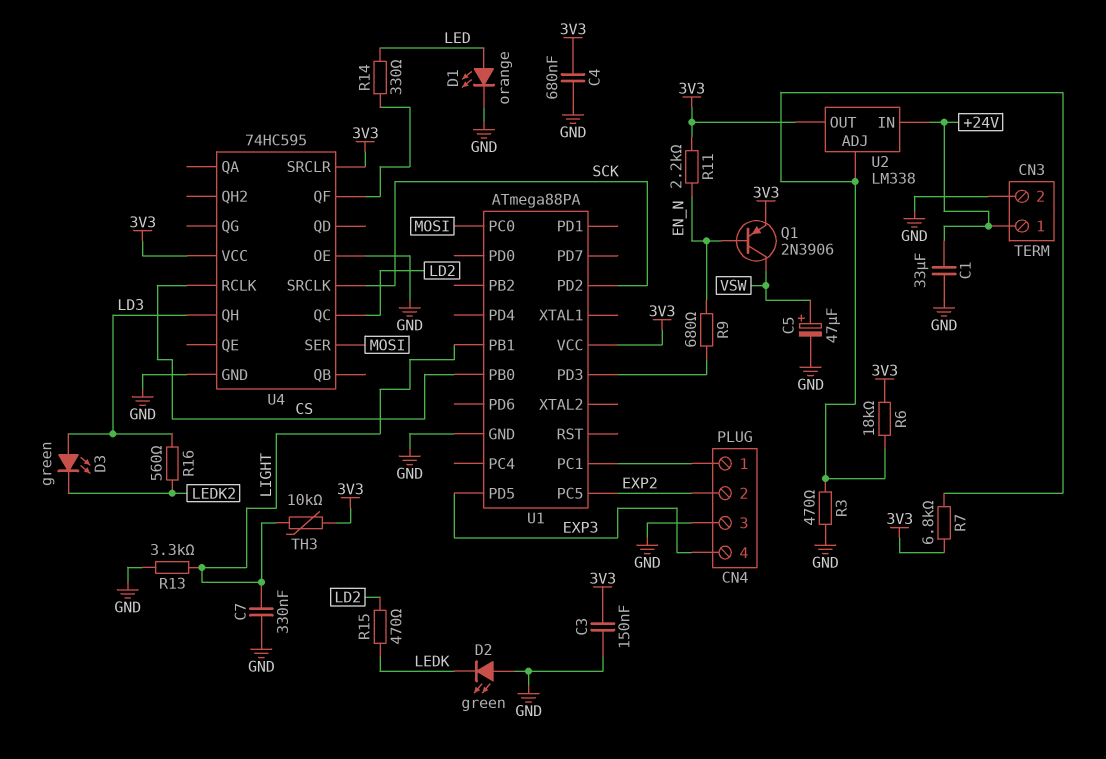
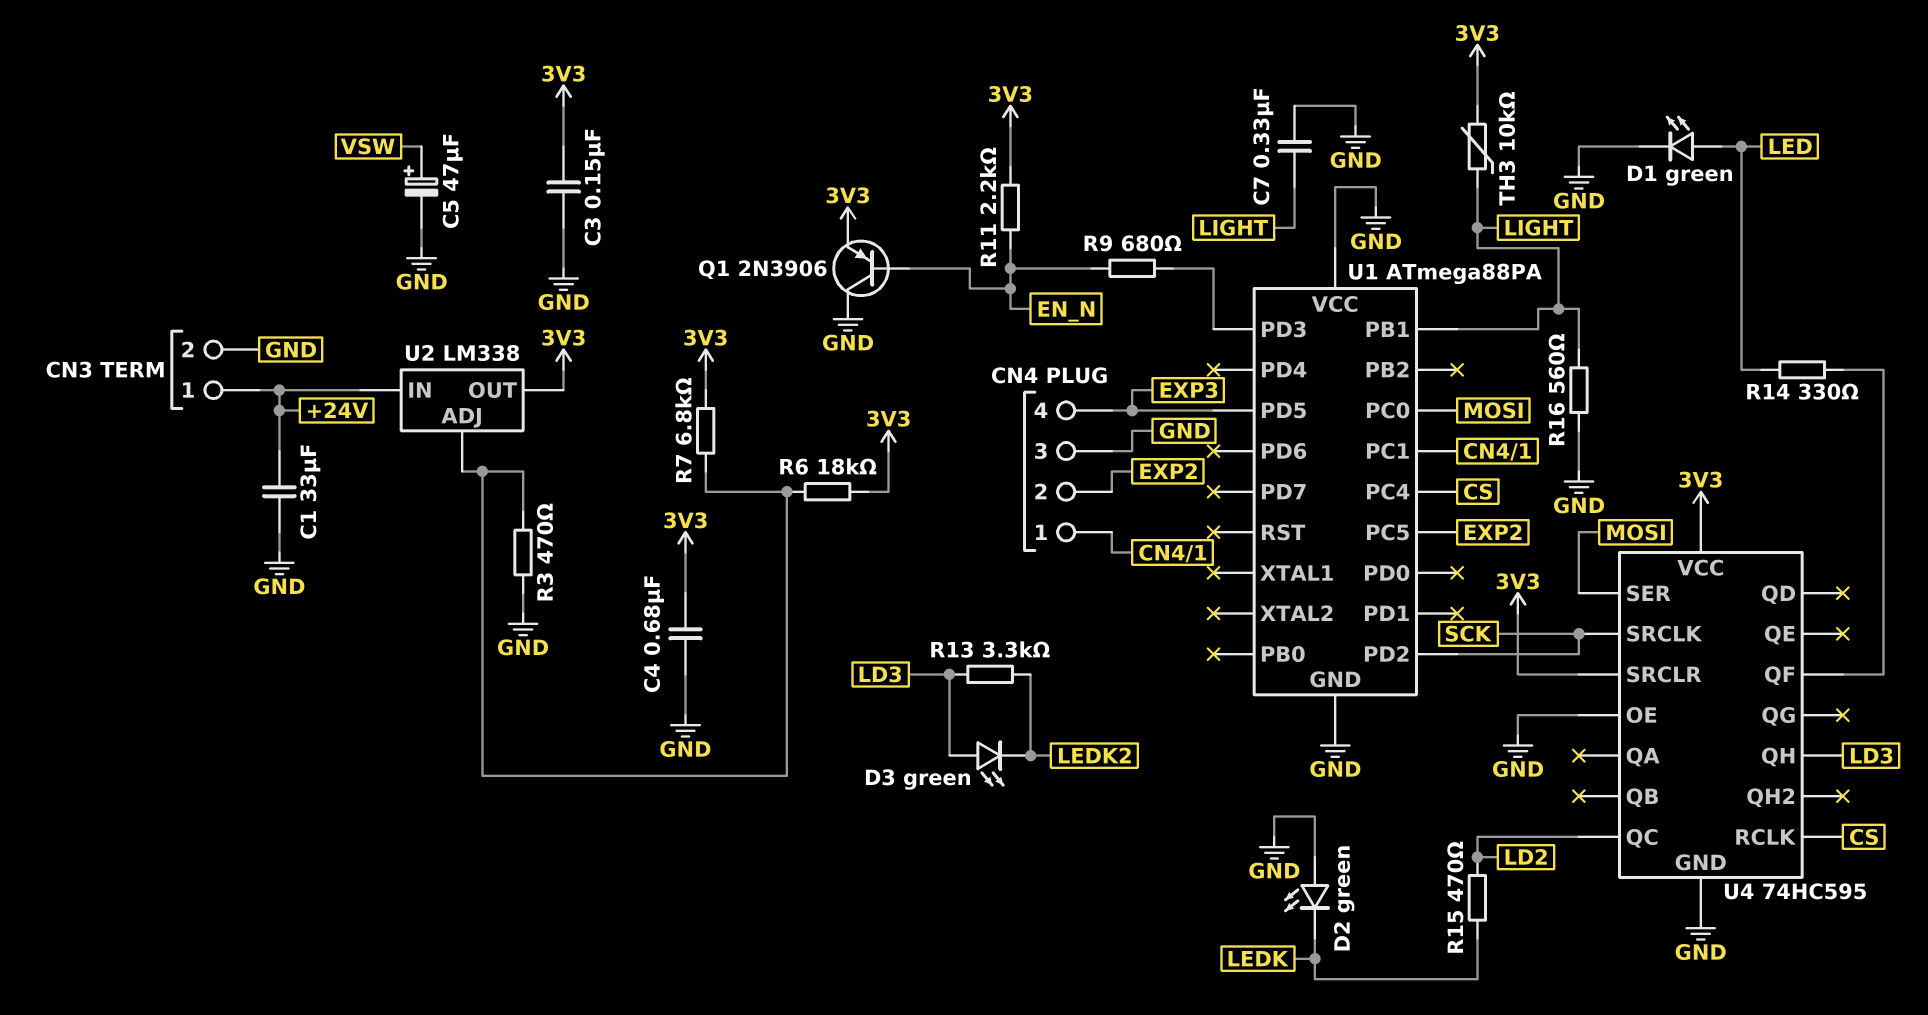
D1: LED orange (A LED, K GND) -> LED green (A LED, K GND)
Q1: PNP 2N3906 (B EN_N, C VSW, E 3V3) -> PNP 2N3906 (B EN_N, C GND, E 3V3)
R13: 3.3k (GND, LIGHT) -> 3.3k (LD3, LEDK2)
R16: 560 (LD3, LEDK2) -> 560 (GND, LIGHT)
U1 pin PB0: CS -> none
U1 pin PC4: none -> CS
U1 pin VCC: 3V3 -> GND

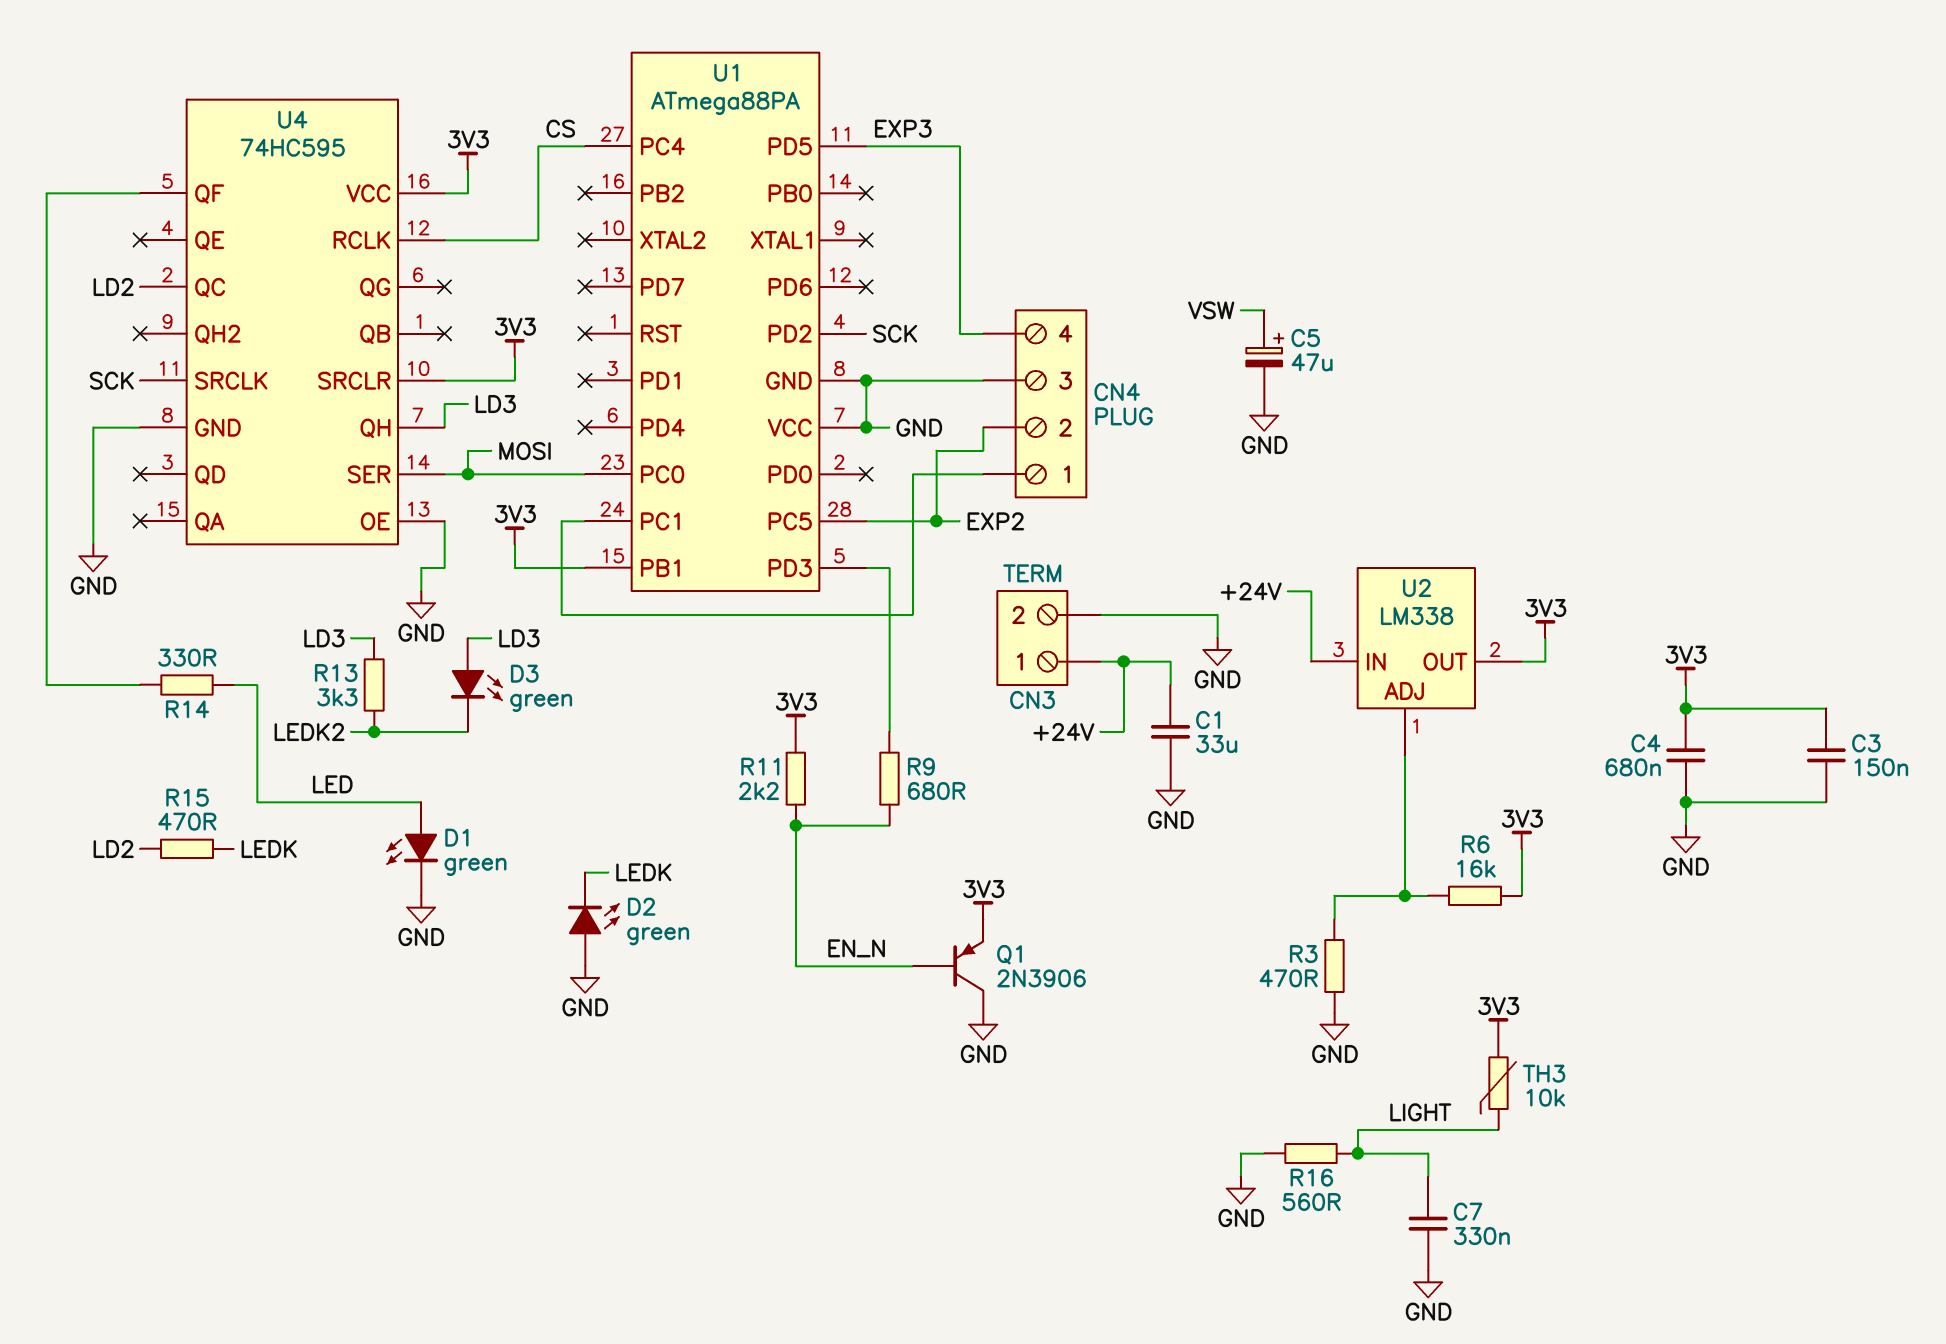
R6: 18k (3V3, U2/ADJ) -> 16k (3V3, U2/ADJ)
R7: 6.8k (3V3, U2/ADJ) -> none
U1 pin PB1: LIGHT -> 3V3

